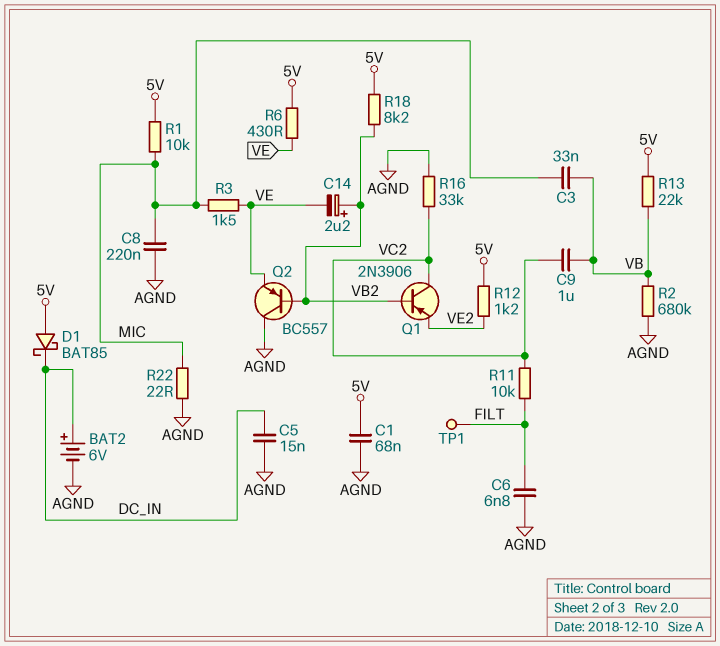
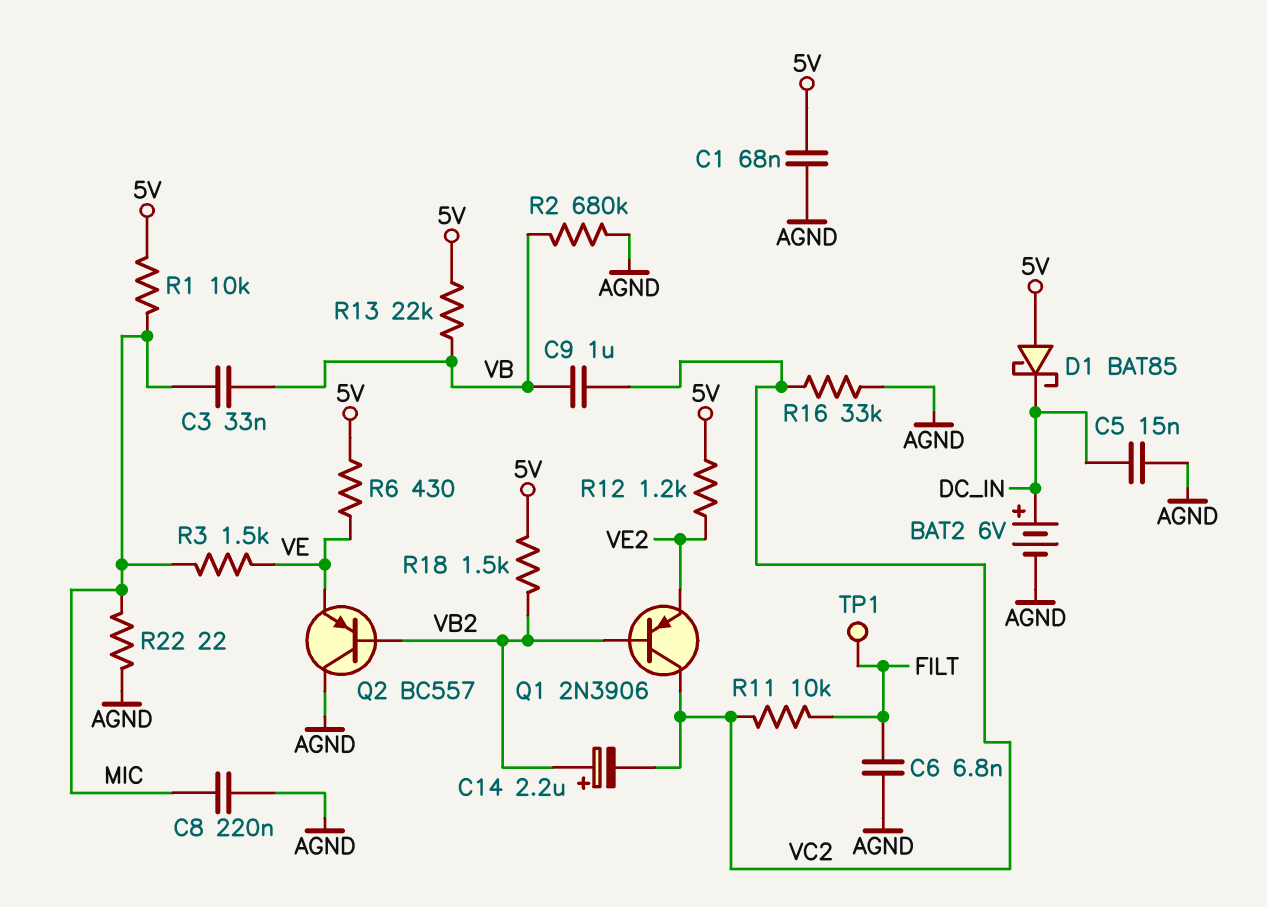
C14: 2.2uF (plus VB2, minus VE) -> 2.2uF (plus VB2, minus VC2)
R18: 8.2k (5V, VB2) -> 1.5k (5V, VB2)

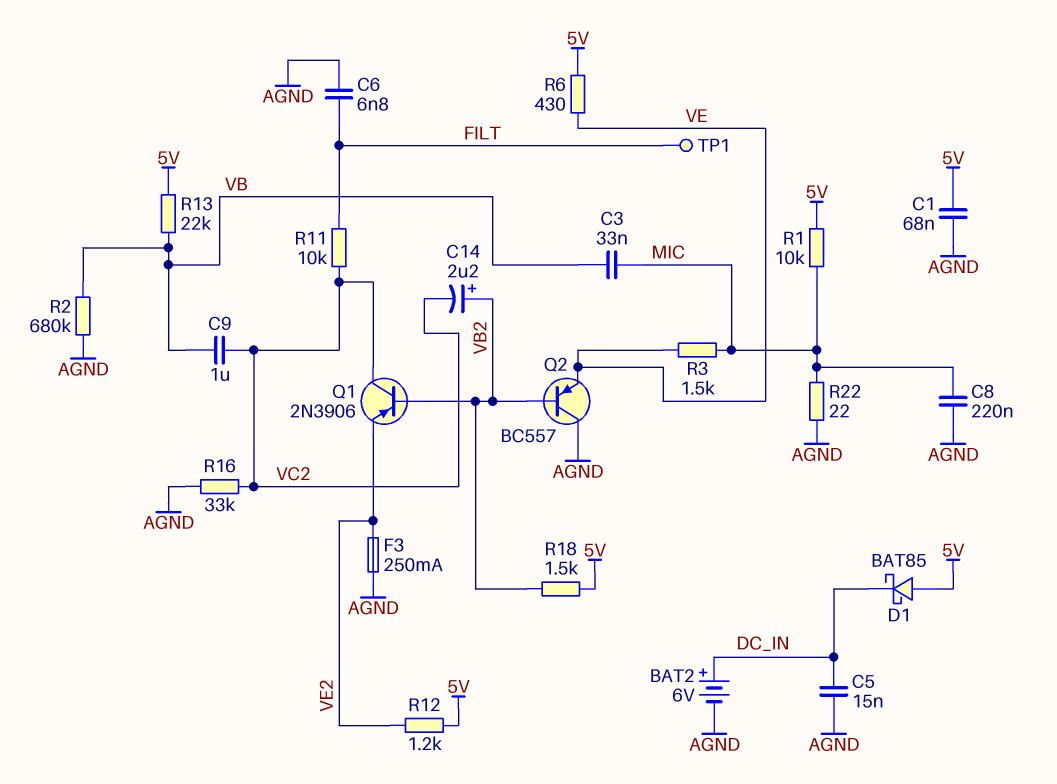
F3: none -> 250mA (AGND, VE2)

